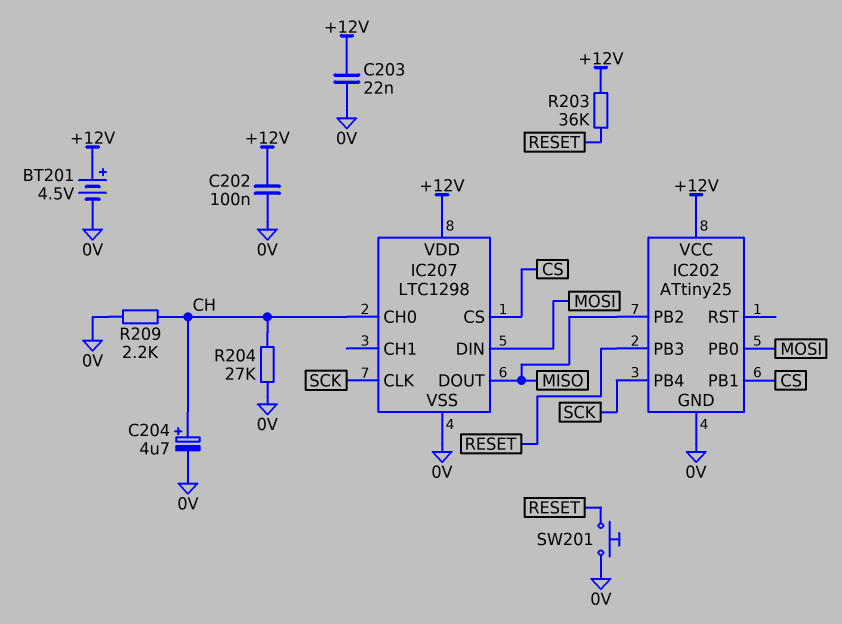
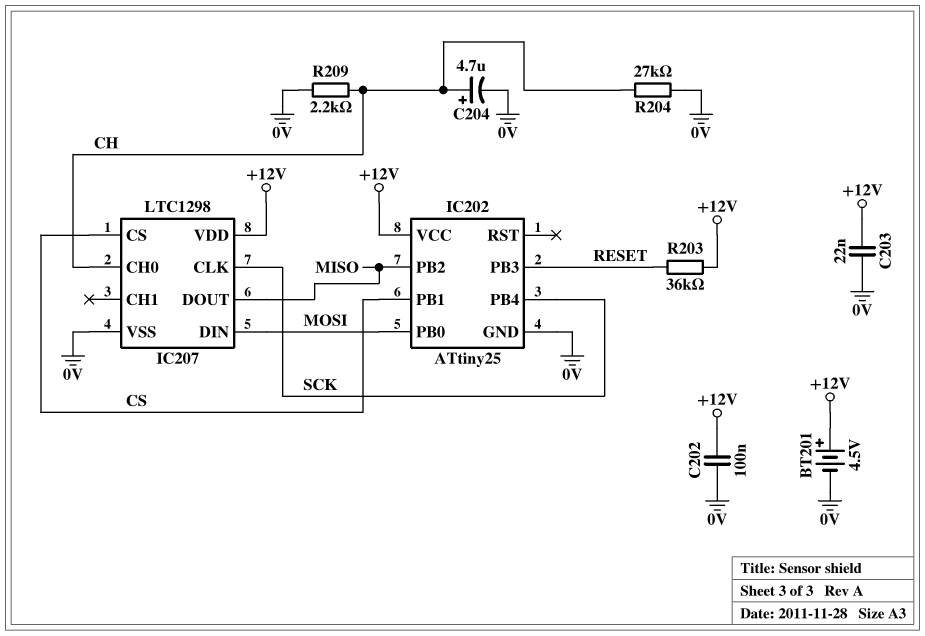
SW201: button (0V, RESET) -> none

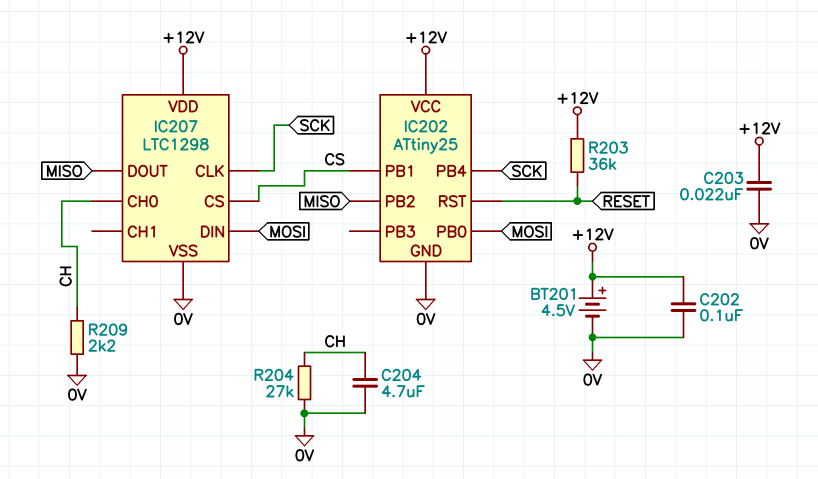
C204: 4.7uF (plus CH, minus 0V) -> 4.7uF (0V, CH)
IC202 pin PB3: RESET -> none
IC202 pin RST: none -> RESET

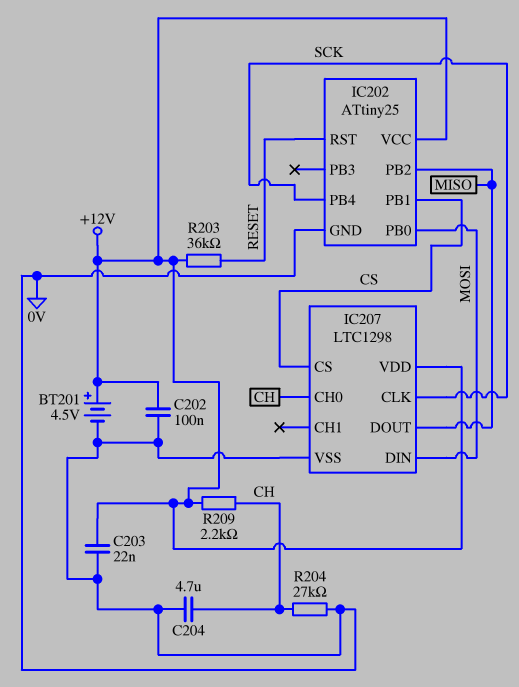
R209: 2.2k (0V, CH) -> 2.2k (+12V, CH)

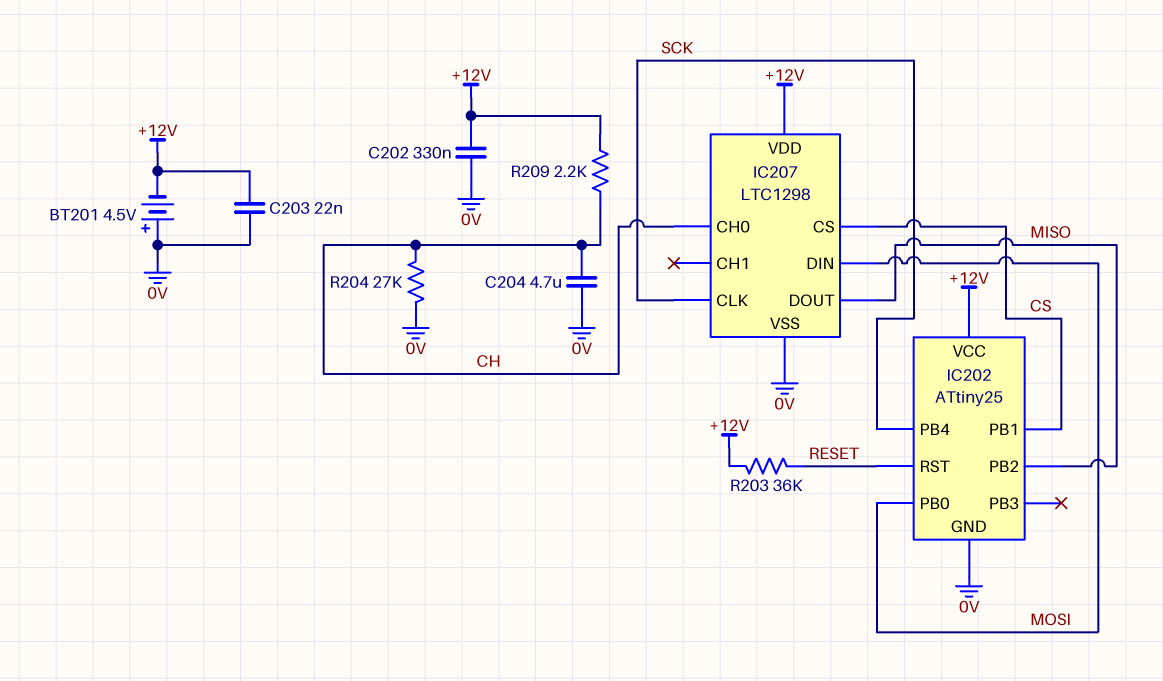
BT201: 4.5V (plus +12V, minus 0V) -> 4.5V (plus 0V, minus +12V)
C202: 100nF (+12V, 0V) -> 330nF (+12V, 0V)

